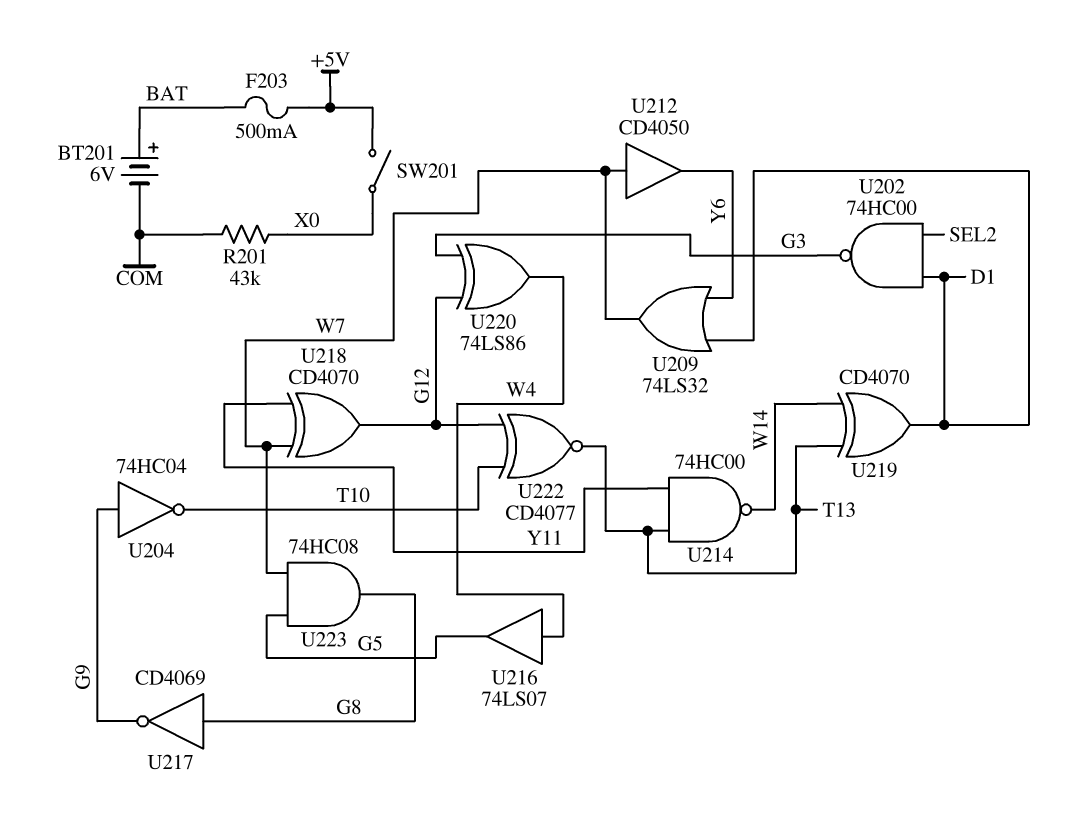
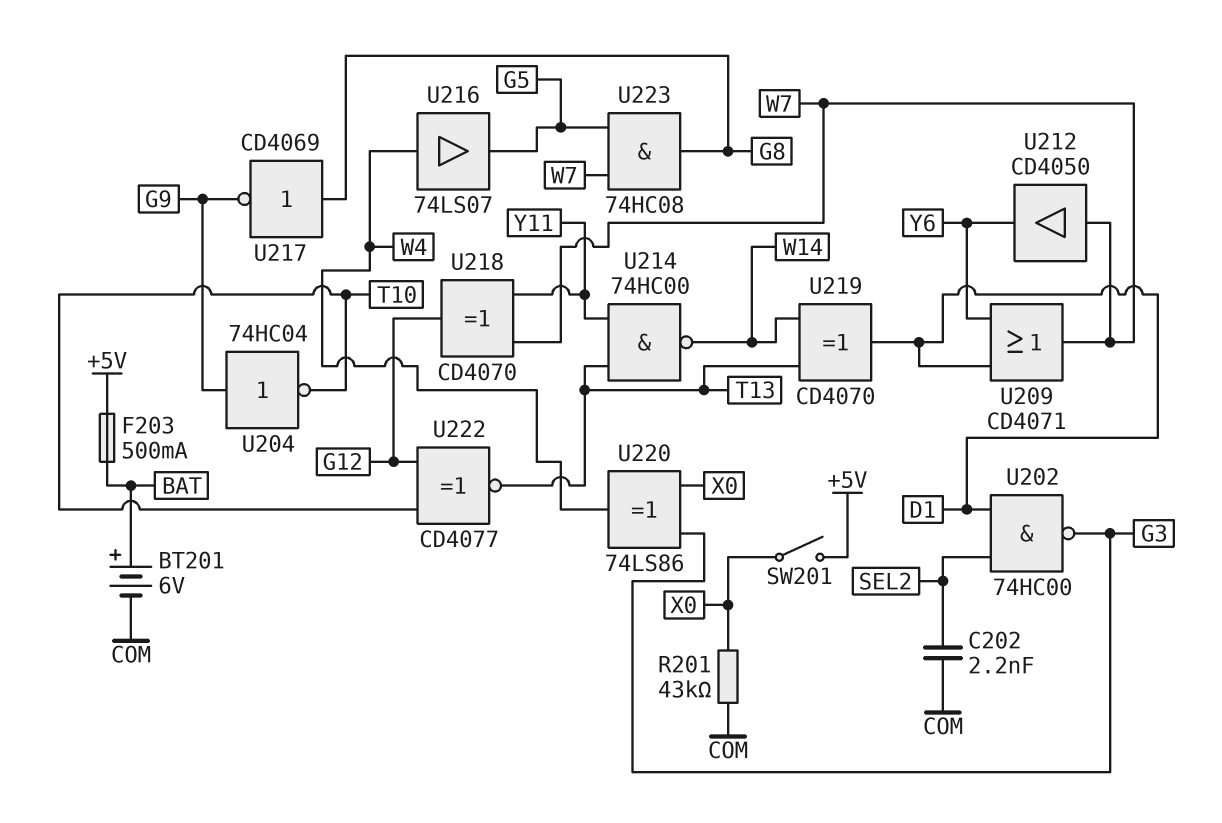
C202: none -> 2.2nF (COM, SEL2)
U209: OR 74LS32 (in D1, in Y6, out W7) -> OR CD4071 (in D1, in Y6, out W7)
U220: XOR 74LS86 (in G3, in G12, out W4) -> XOR 74LS86 (in G3, in X0, out W4)

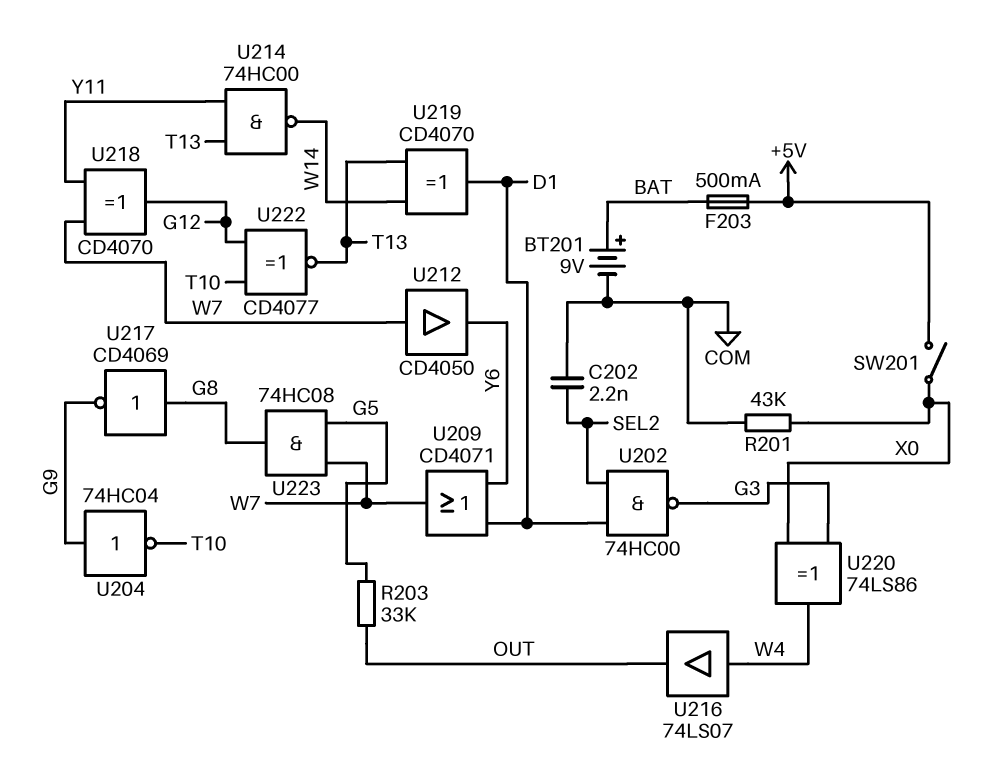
BT201: 6V (plus BAT, minus COM) -> 9V (plus BAT, minus COM)
R203: none -> 33k (G5, OUT)
U216: buffer 74LS07 (in W4, out G5) -> buffer 74LS07 (in W4, out OUT)

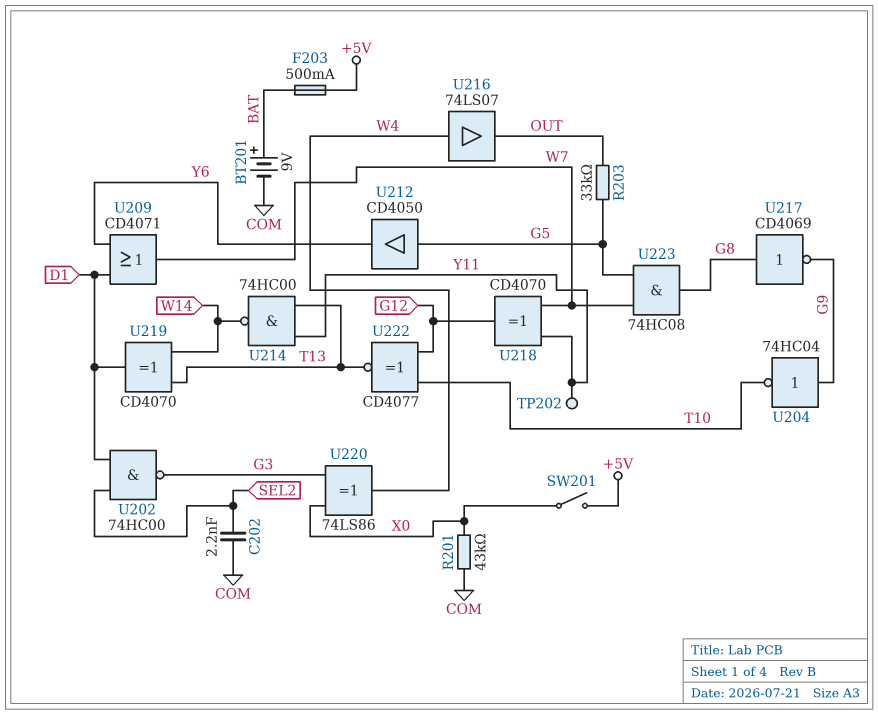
TP202: none -> test point (Y11)
U212: buffer CD4050 (in W7, out Y6) -> buffer CD4050 (in G5, out Y6)

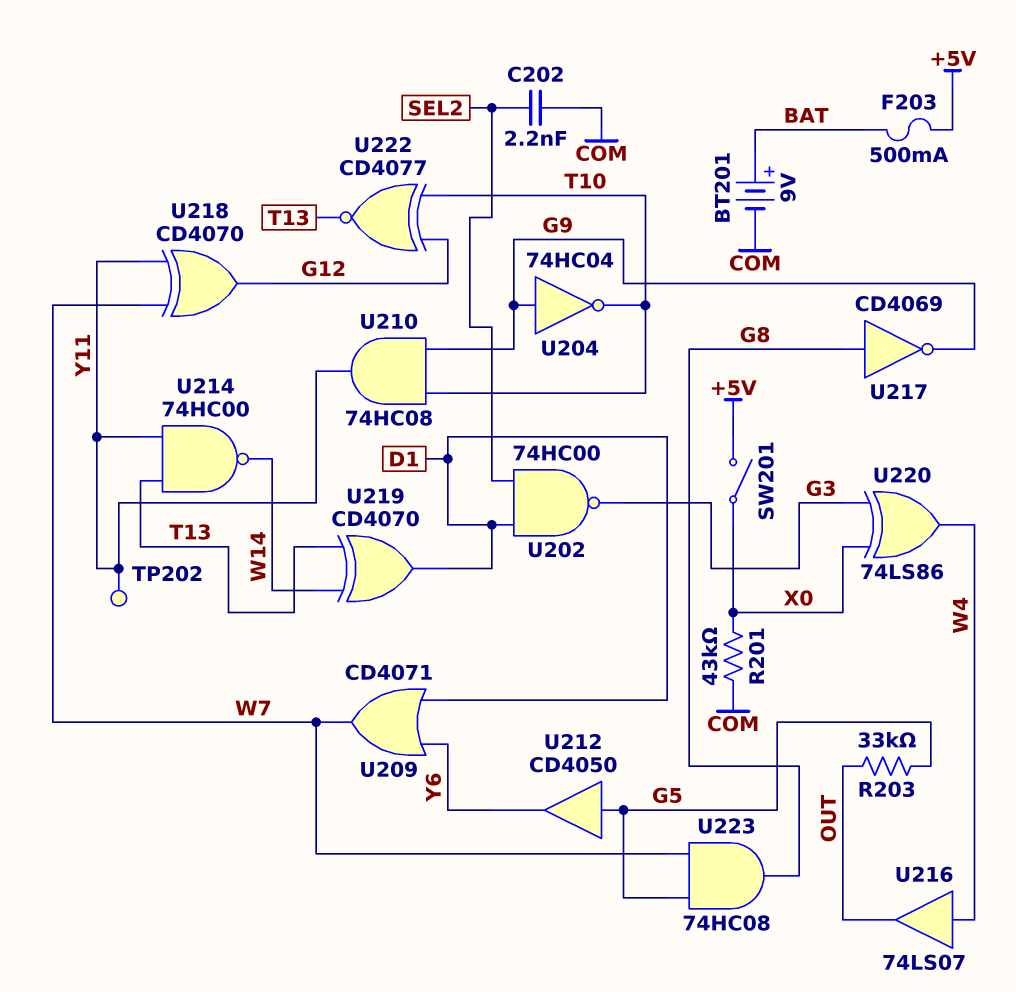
U210: none -> AND 74HC08 (in G9, in T10, out Y11)

